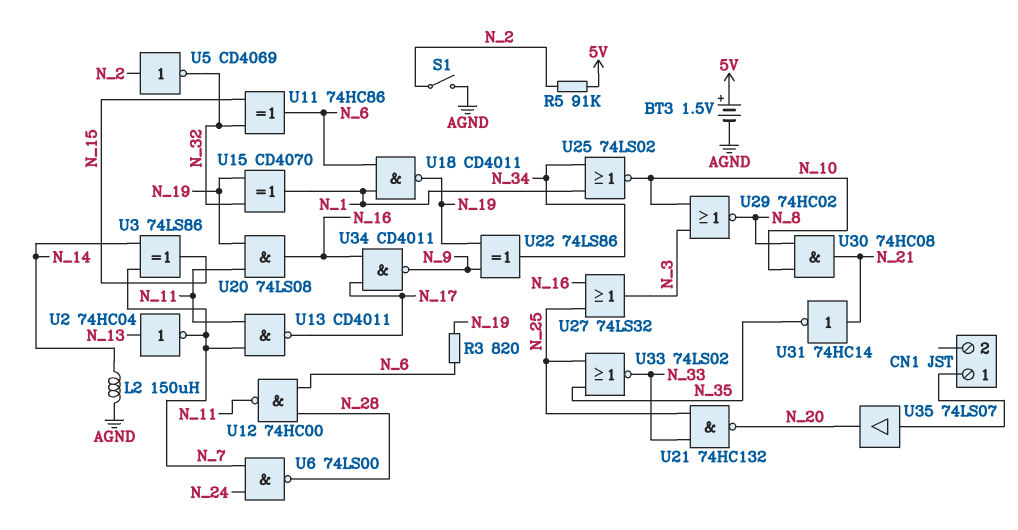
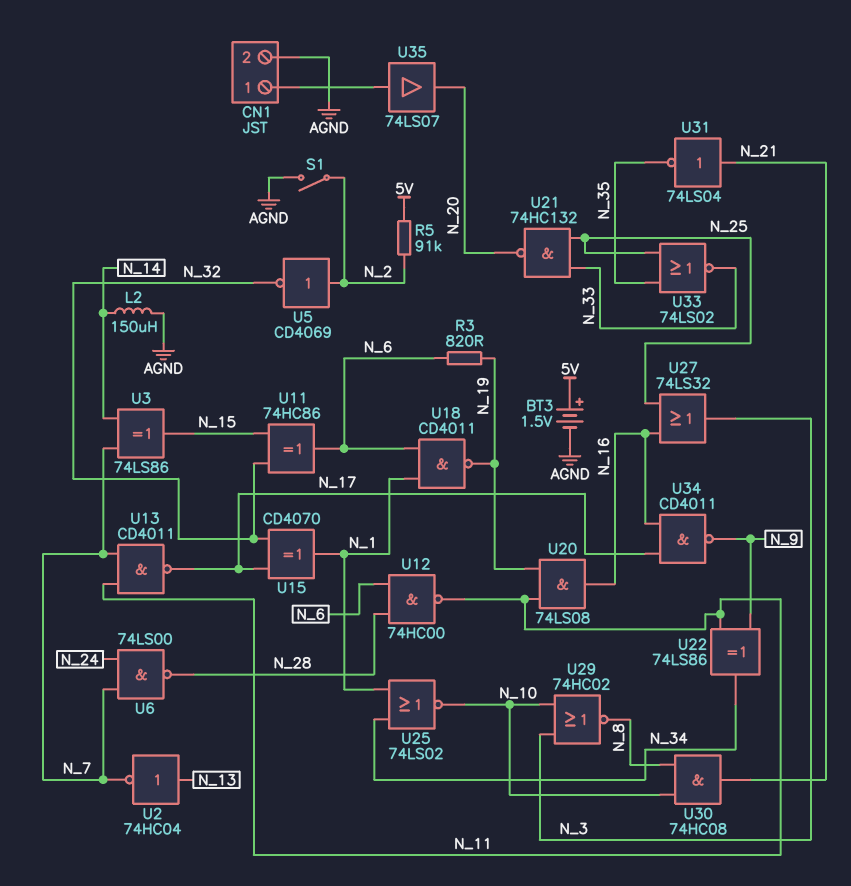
CN1 pin 2: none -> AGND
U15: XOR CD4070 (in N_19, in N_32, out N_1) -> XOR CD4070 (in N_17, in N_32, out N_1)
U22: XOR 74LS86 (in N_9, in N_19, out N_34) -> XOR 74LS86 (in N_9, in N_11, out N_34)
U31: NOT 74HC14 (in N_21, out N_35) -> NOT 74LS04 (in N_21, out N_35)

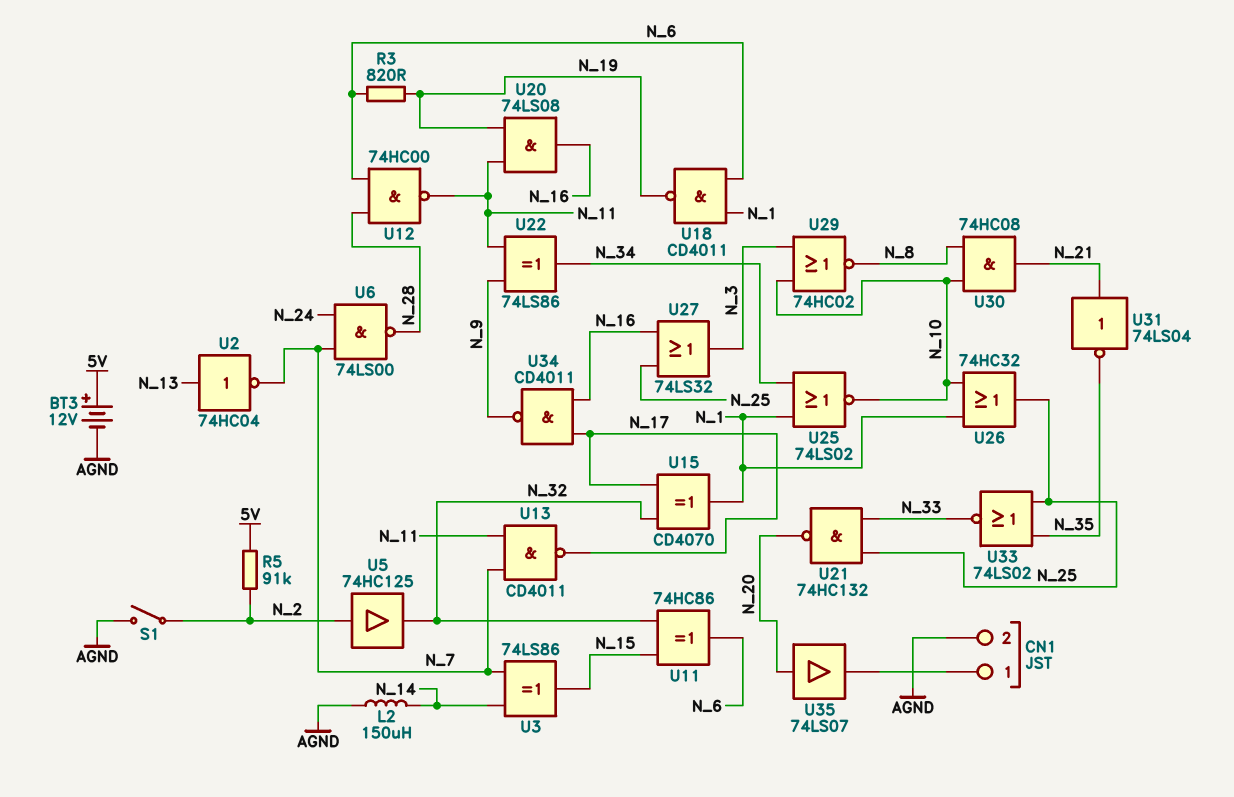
BT3: 1.5V (plus 5V, minus AGND) -> 12V (plus 5V, minus AGND)
U5: NOT CD4069 (in N_2, out N_32) -> buffer 74HC125 (in N_2, out N_32)
U26: none -> OR 74HC32 (in N_1, in N_10, out N_25)
U35: buffer 74LS07 (in CN1/1, out N_20) -> buffer 74LS07 (in N_20, out CN1/1)

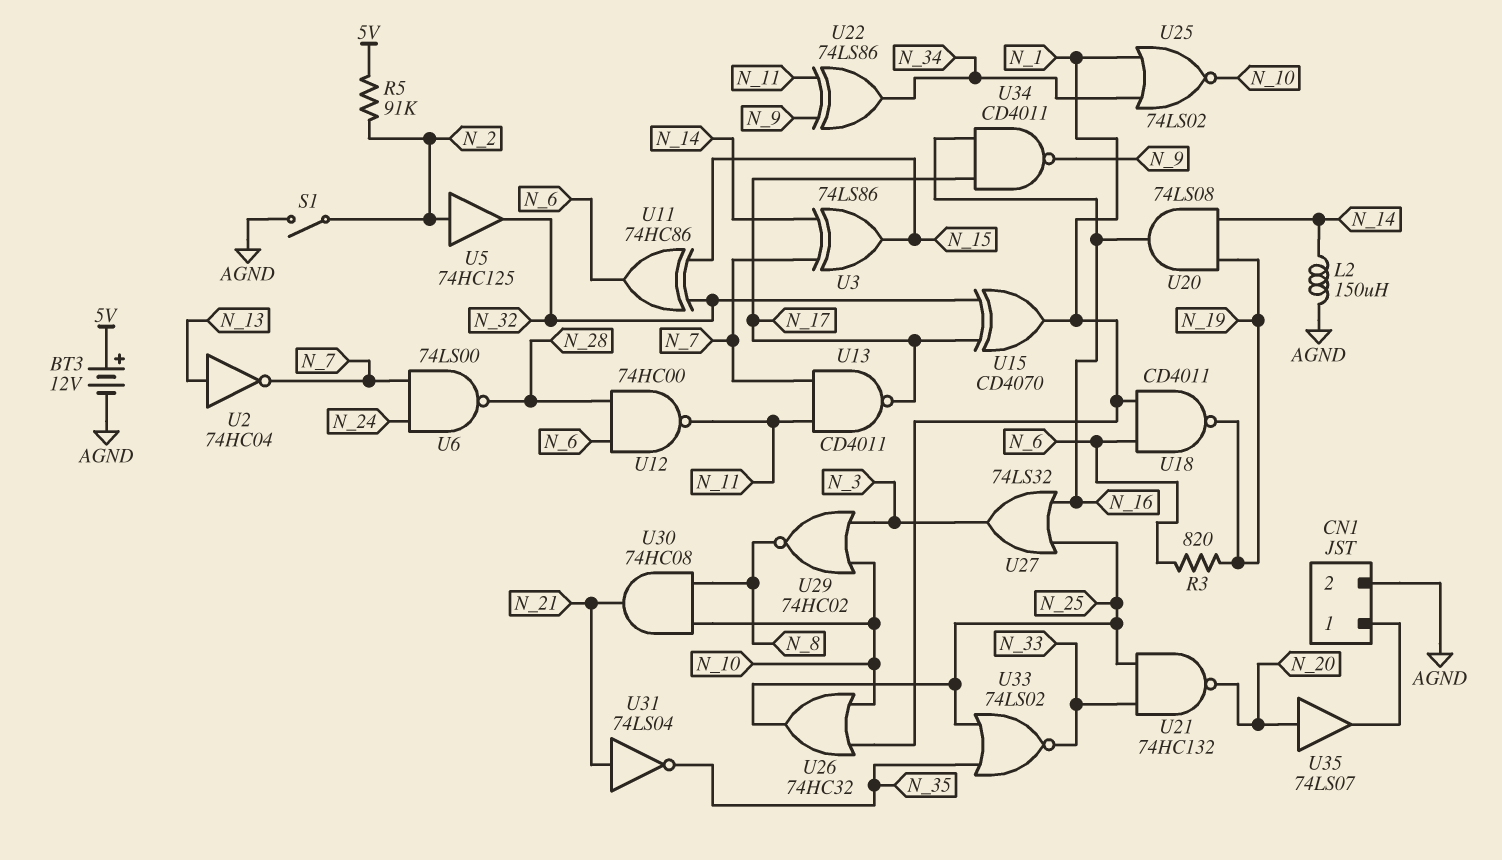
U20: AND 74LS08 (in N_11, in N_19, out N_16) -> AND 74LS08 (in N_14, in N_19, out N_16)

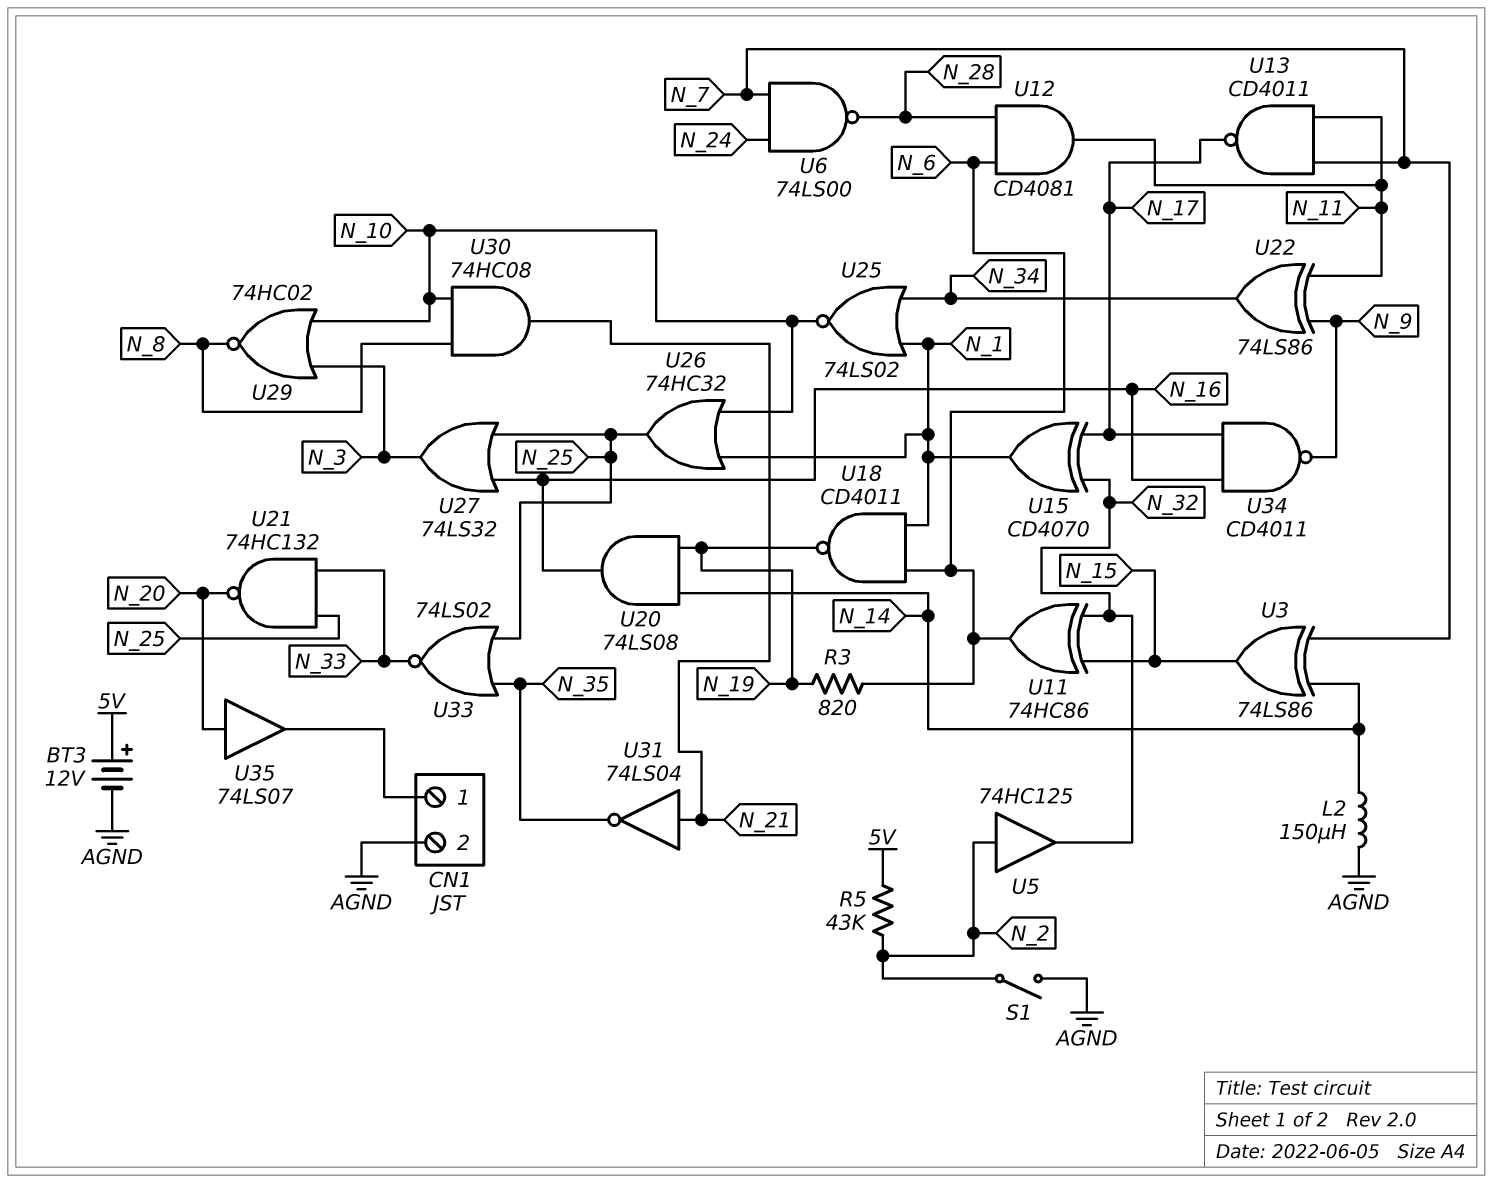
R5: 91k (5V, N_2) -> 43k (5V, N_2)
U2: NOT 74HC04 (in N_13, out N_7) -> none
U12: NAND 74HC00 (in N_6, in N_28, out N_11) -> AND CD4081 (in N_6, in N_28, out N_11)

